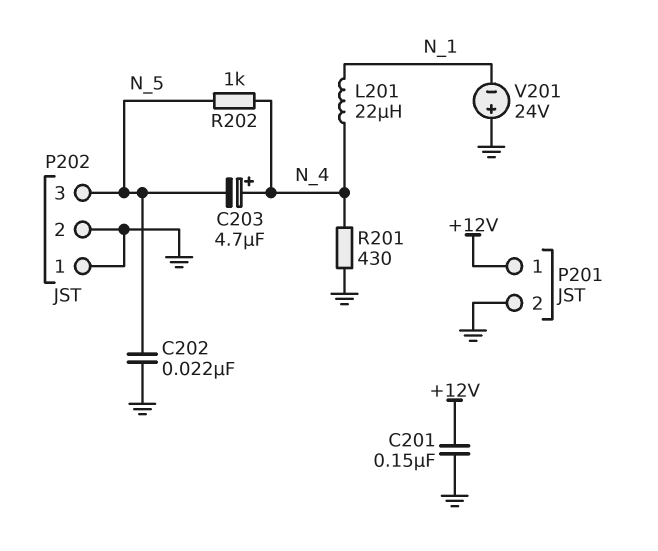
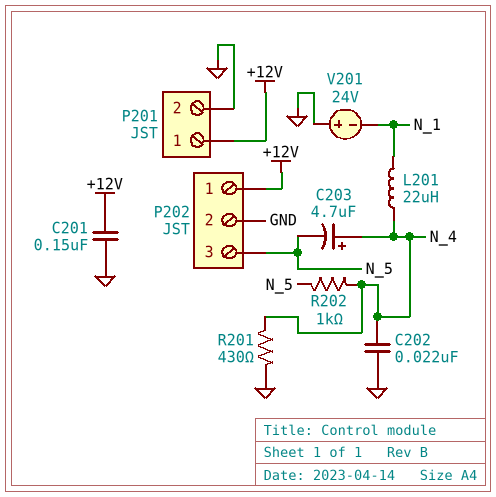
C202: 22nF (GND, N_5) -> 22nF (GND, N_4)
P202 pin 1: GND -> +12V

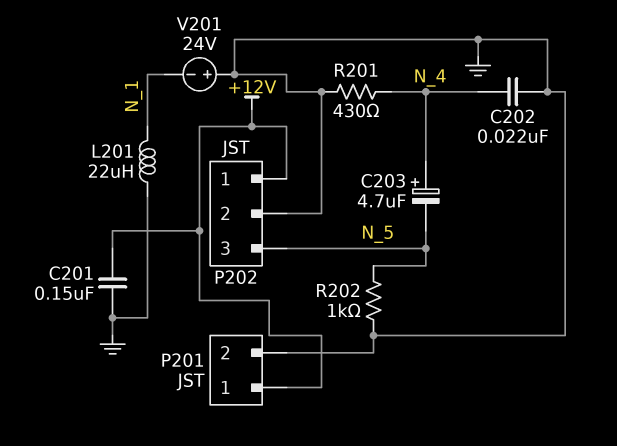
L201: 22uH (N_1, N_4) -> 22uH (GND, N_1)
R202: 1k (N_4, N_5) -> 1k (GND, N_5)

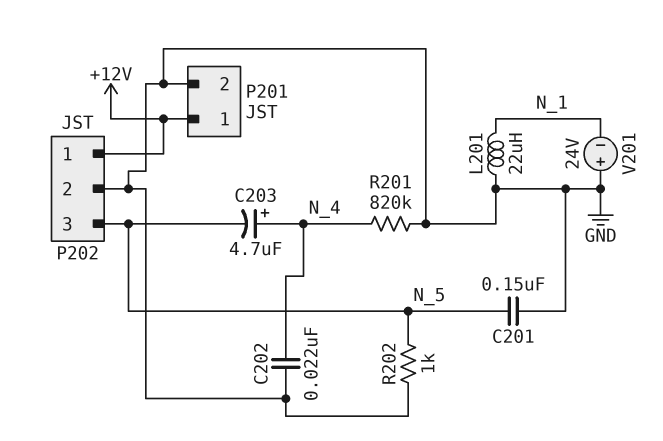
C201: 150nF (+12V, GND) -> 150nF (GND, N_5)
R201: 430 (GND, N_4) -> 820k (GND, N_4)

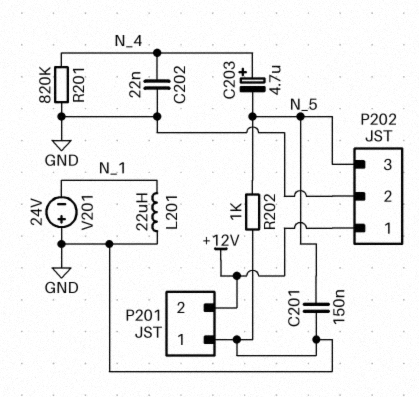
P201 pin 1: +12V -> GND
P201 pin 2: GND -> +12V

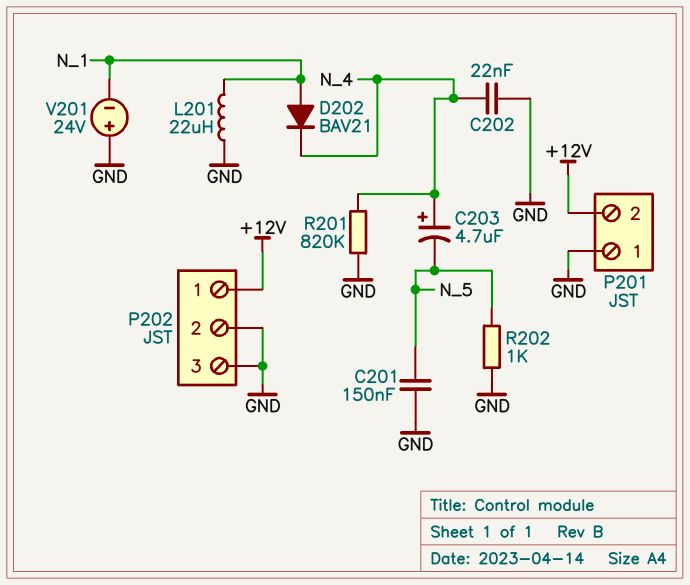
D202: none -> diode BAV21 (A N_1, K N_4)
P202 pin 3: N_5 -> GND

